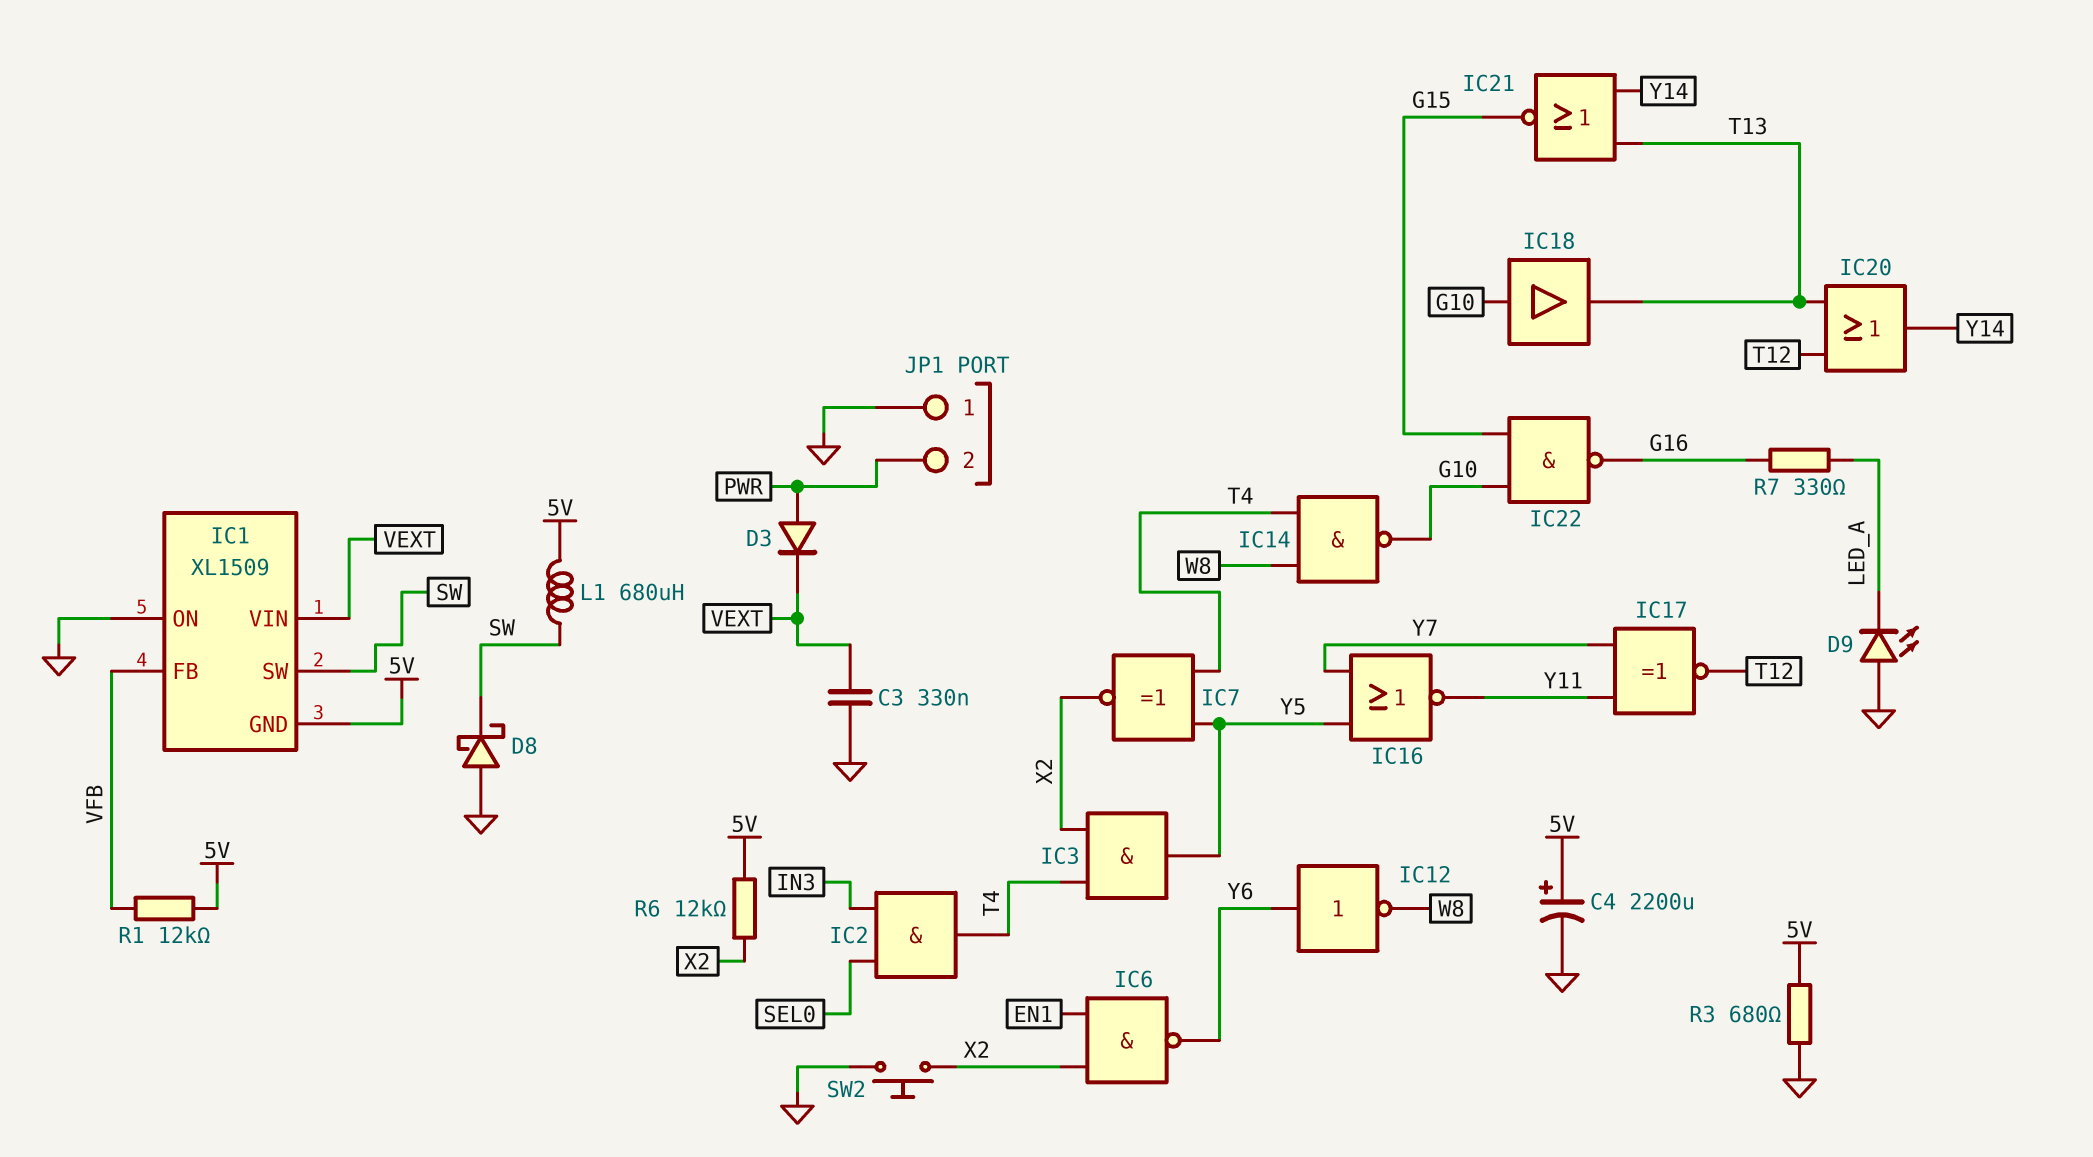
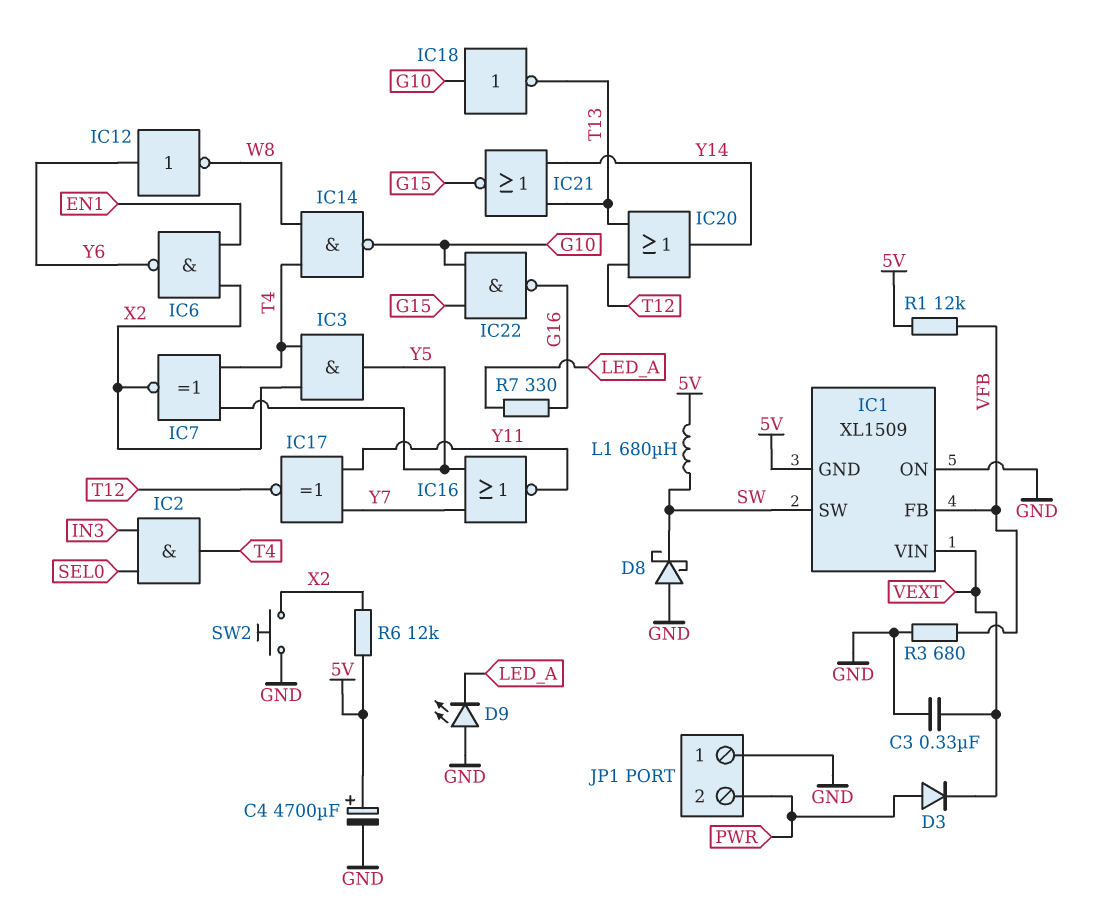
C4: 2200uF (plus 5V, minus GND) -> 4700uF (plus 5V, minus GND)
IC18: buffer (in G10, out T13) -> NOT (in G10, out T13)
R3: 680 (5V, GND) -> 680 (GND, VFB)

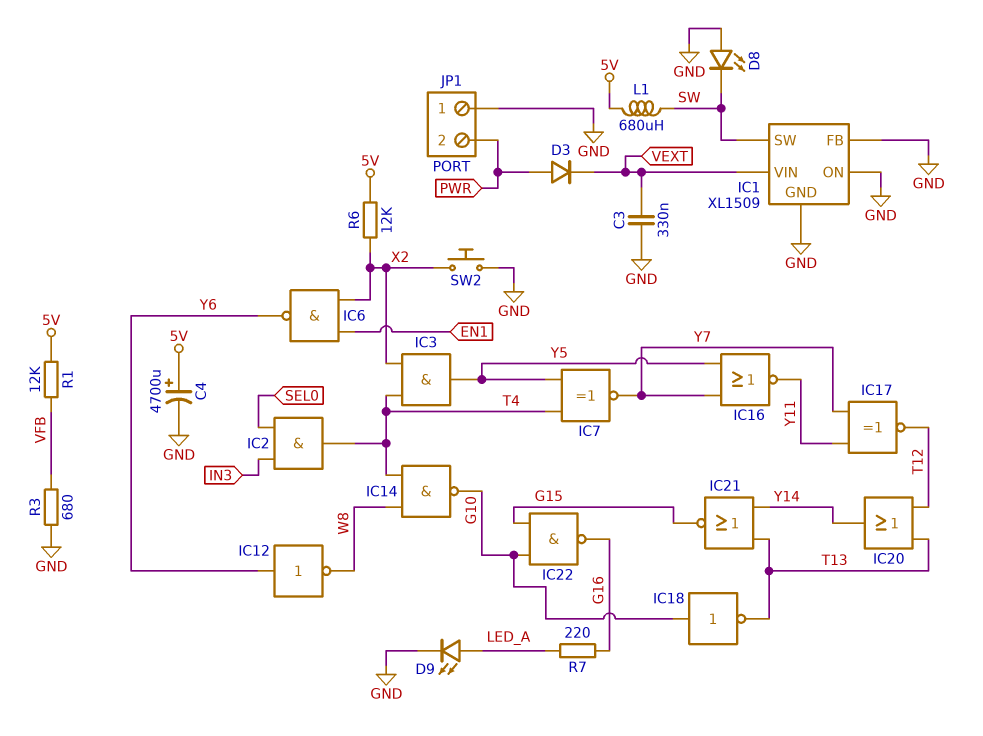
D8: schottky (A GND, K SW) -> LED (A GND, K SW)
D9: LED (A GND, K LED_A) -> LED (A LED_A, K GND)
IC1 pin FB: VFB -> GND
IC1 pin GND: 5V -> GND
IC7: XNOR (in T4, in Y5, out X2) -> XNOR (in T4, in Y5, out Y7)
R7: 330 (G16, LED_A) -> 220 (G16, LED_A)

